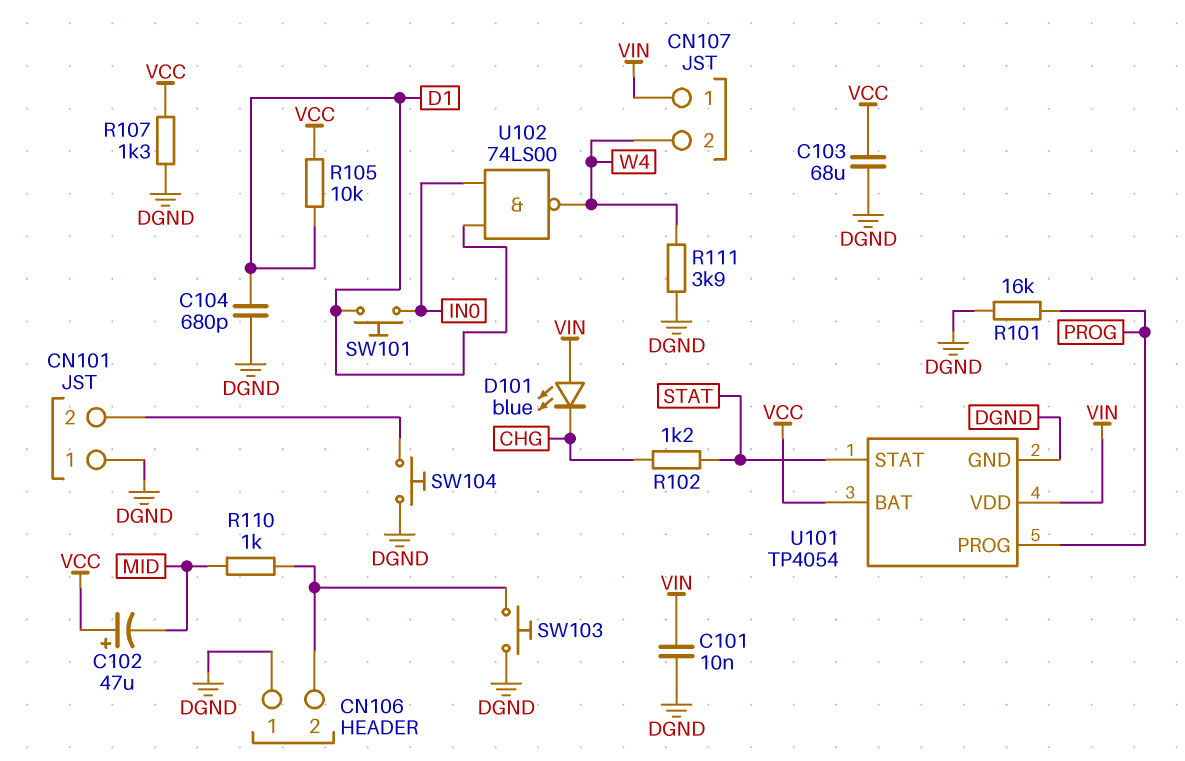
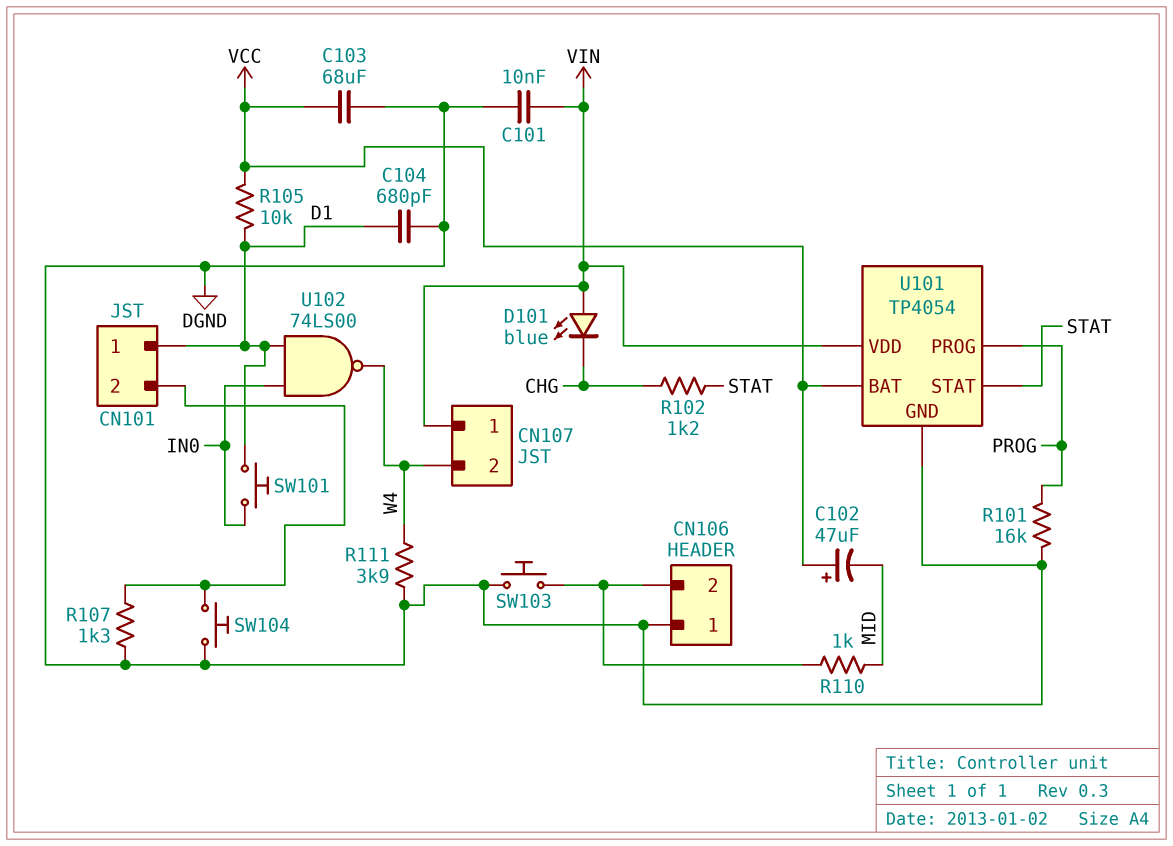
CN101 pin 1: DGND -> D1
R107: 1.3k (DGND, VCC) -> 1.3k (CN101/2, DGND)

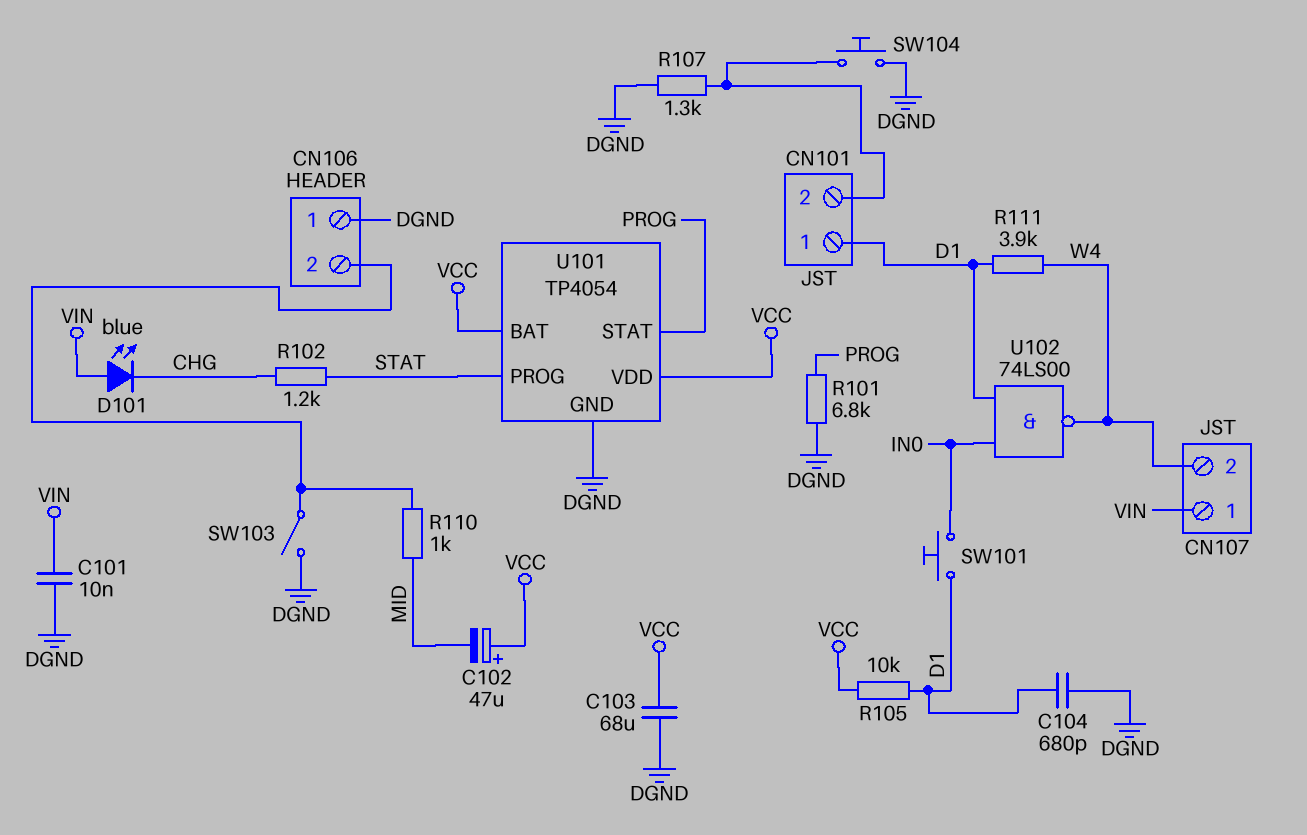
R101: 16k (DGND, PROG) -> 6.8k (DGND, PROG)
R111: 3.9k (DGND, W4) -> 3.9k (D1, W4)
SW103: button (CN106/2, DGND) -> switch (CN106/2, DGND)
U101 pin PROG: PROG -> STAT
U101 pin STAT: STAT -> PROG
U101 pin VDD: VIN -> VCC

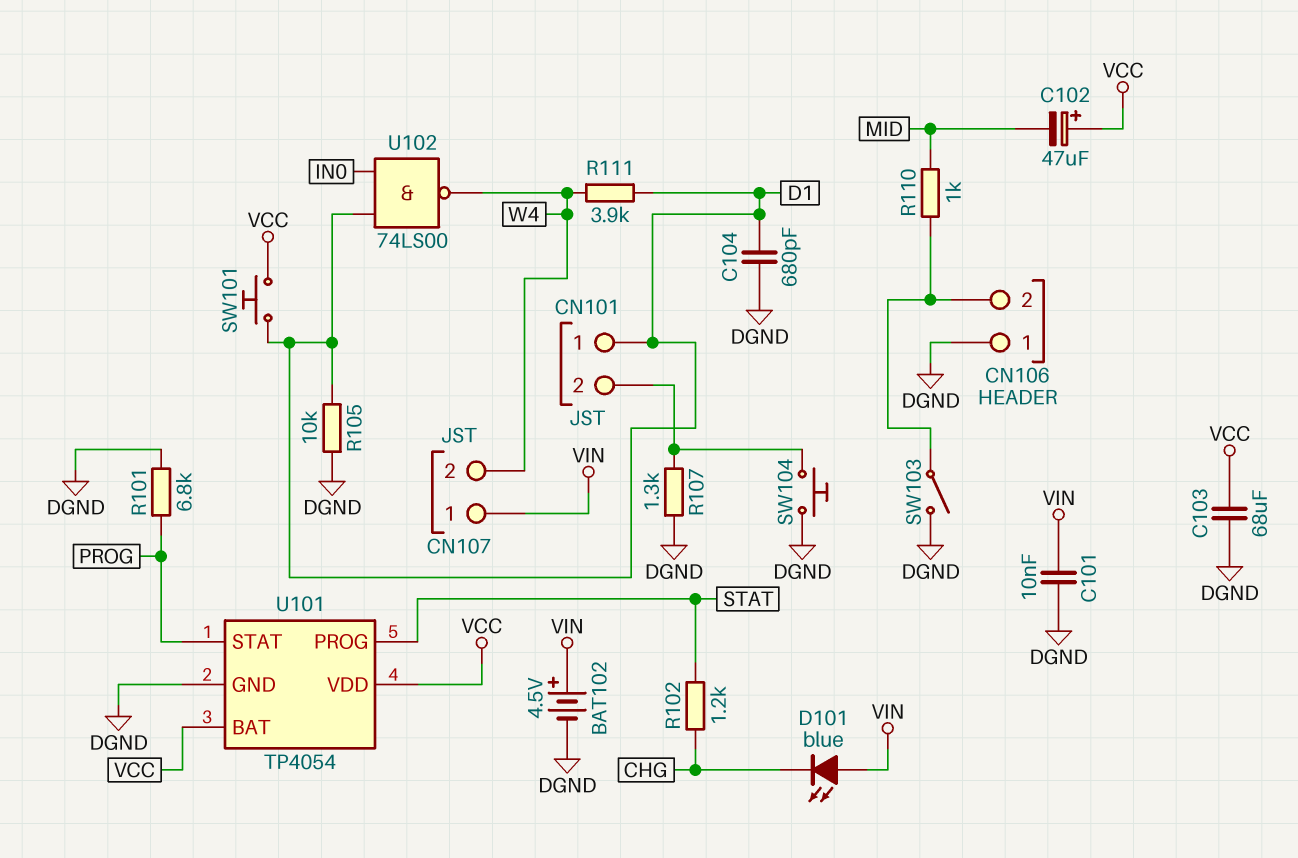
BAT102: none -> 4.5V (plus VIN, minus DGND)
R105: 10k (D1, VCC) -> 10k (D1, DGND)
SW101: button (D1, IN0) -> button (D1, VCC)

